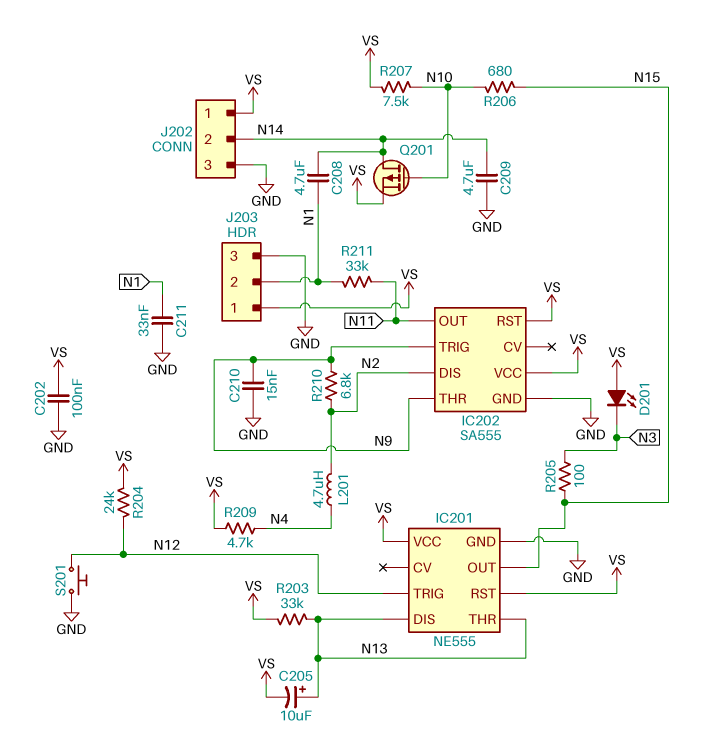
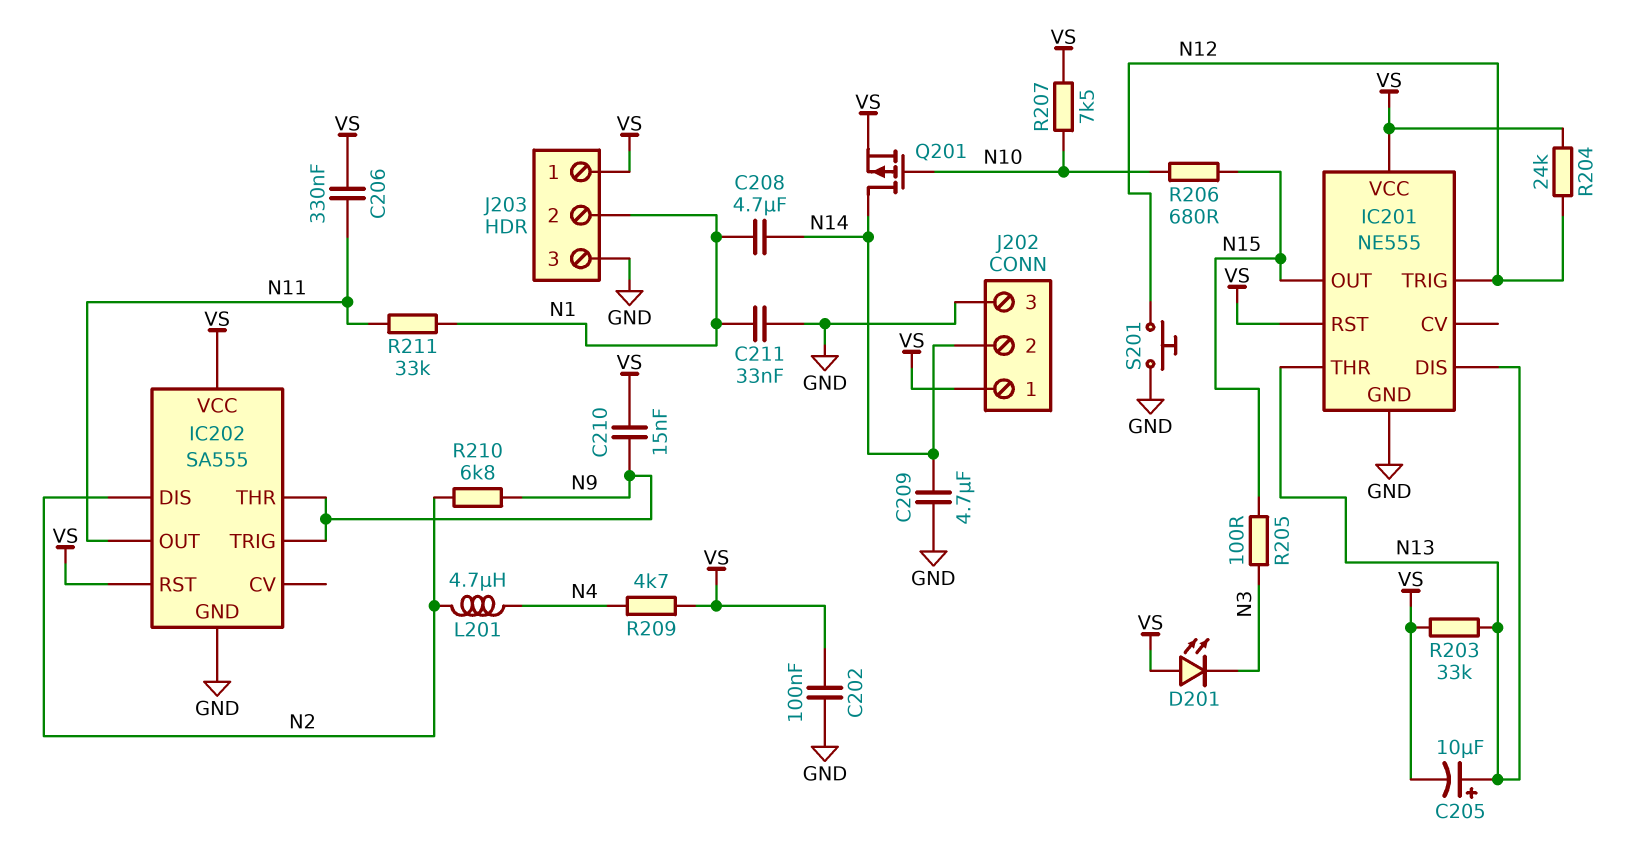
C206: none -> 330nF (N11, VS)
C210: 15nF (GND, N9) -> 15nF (N9, VS)

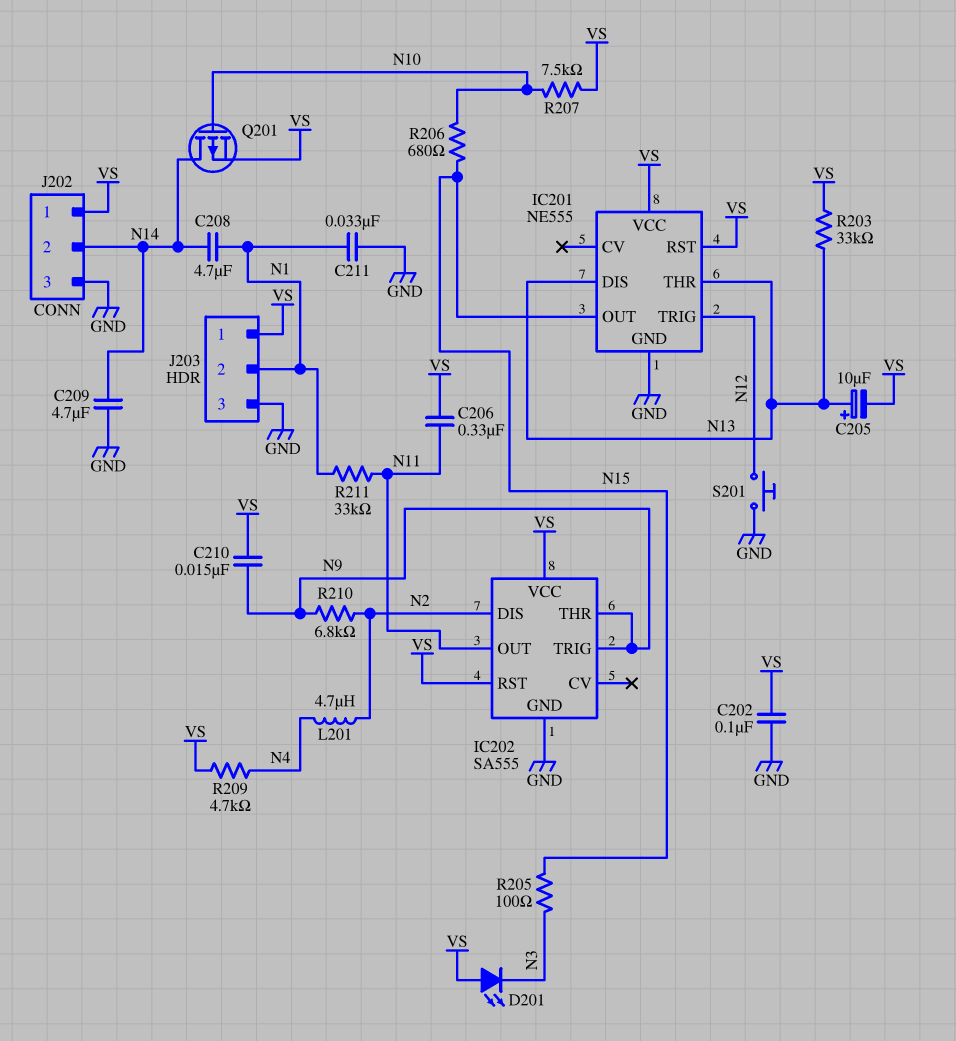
R204: 24k (N12, VS) -> none

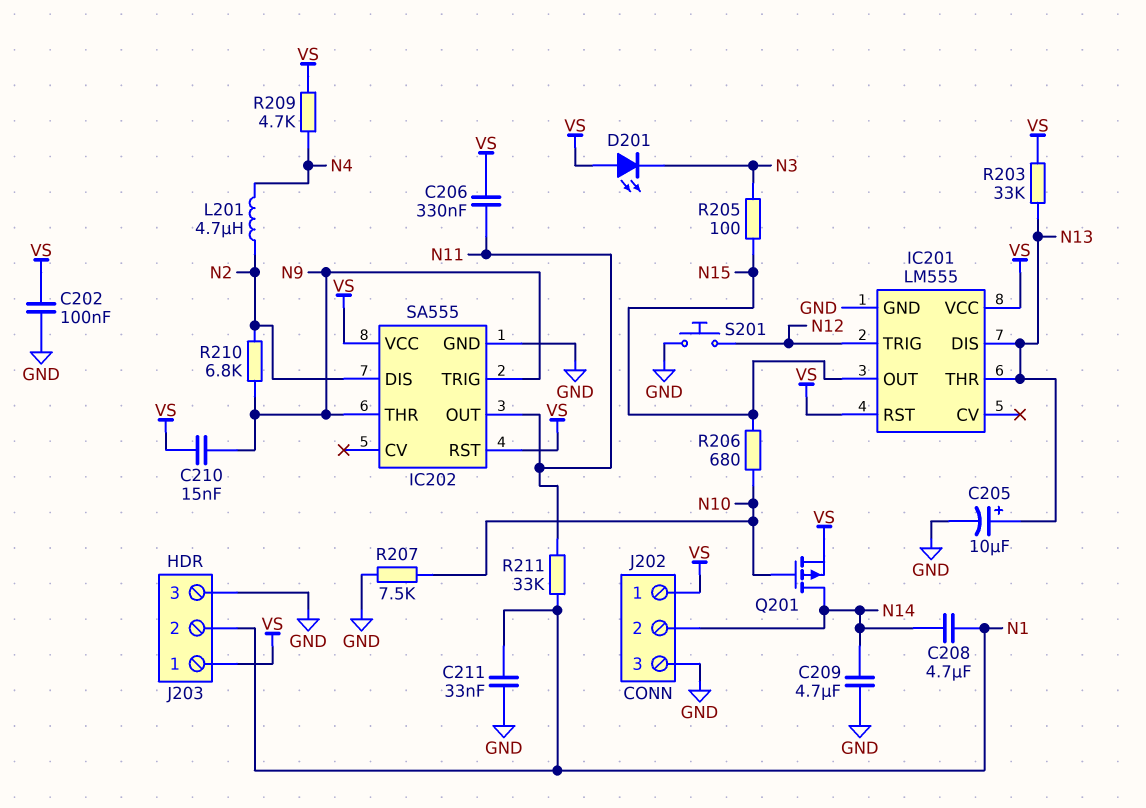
C205: 10uF (plus N13, minus VS) -> 10uF (plus N13, minus GND)
IC201: NE555 -> LM555
R207: 7.5k (N10, VS) -> 7.5k (GND, N10)

